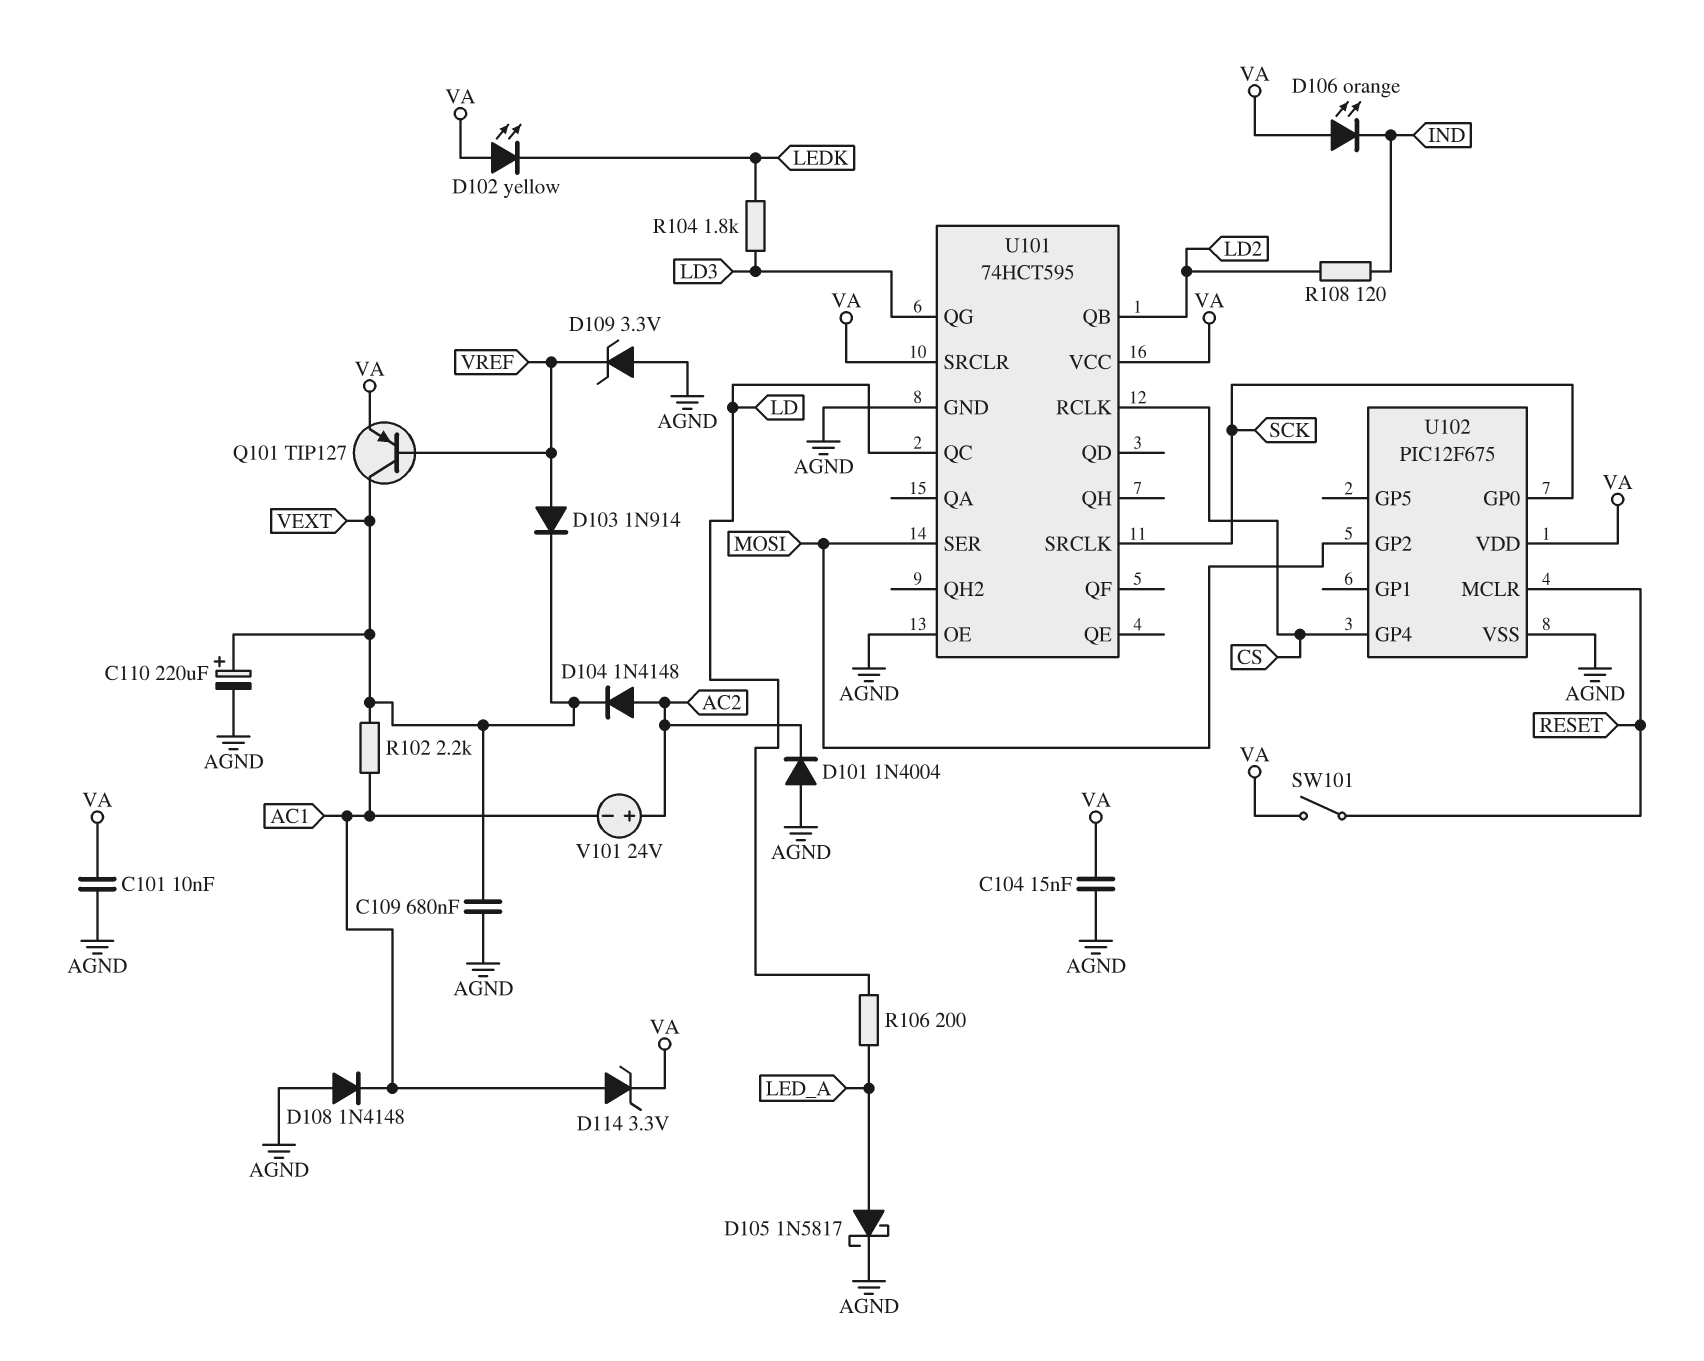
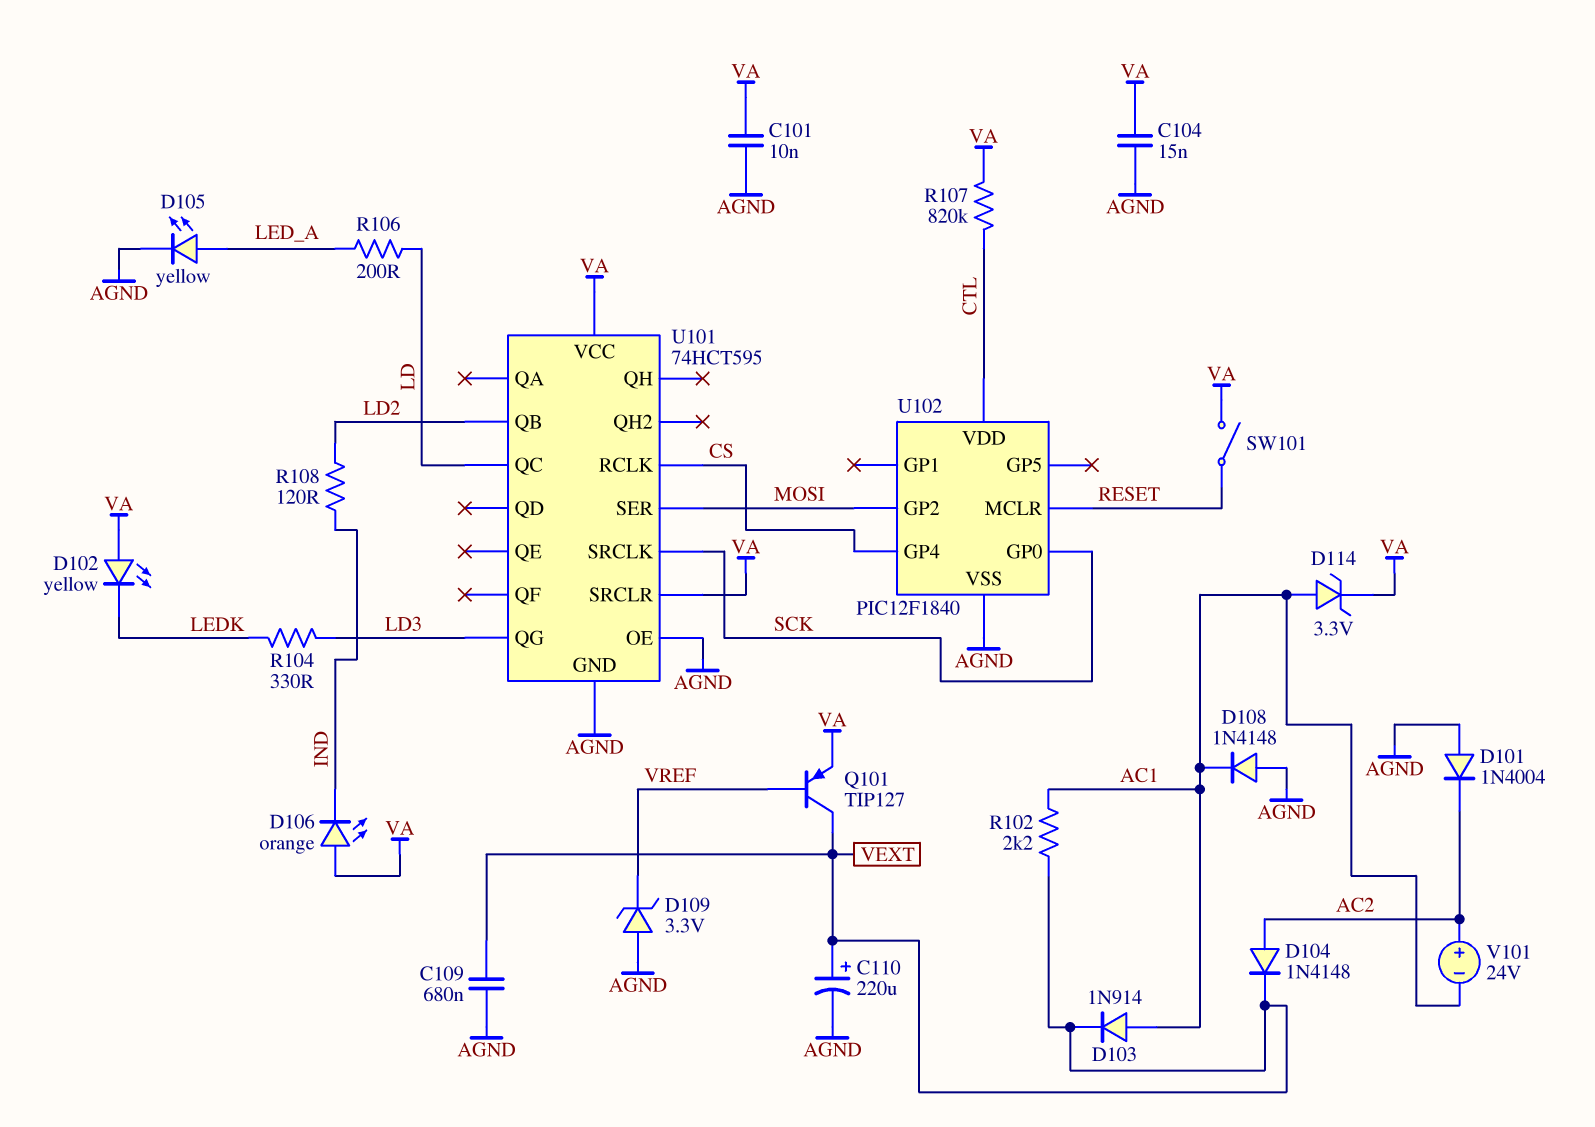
D103: diode 1N914 (A VREF, K VEXT) -> diode 1N914 (A AC1, K VEXT)
D105: schottky 1N5817 (A LED_A, K AGND) -> LED yellow (A LED_A, K AGND)
R104: 1.8k (LD3, LEDK) -> 330 (LD3, LEDK)
R107: none -> 820k (CTL, VA)
U102: PIC12F675 -> PIC12F1840
U102 pin VDD: VA -> CTL

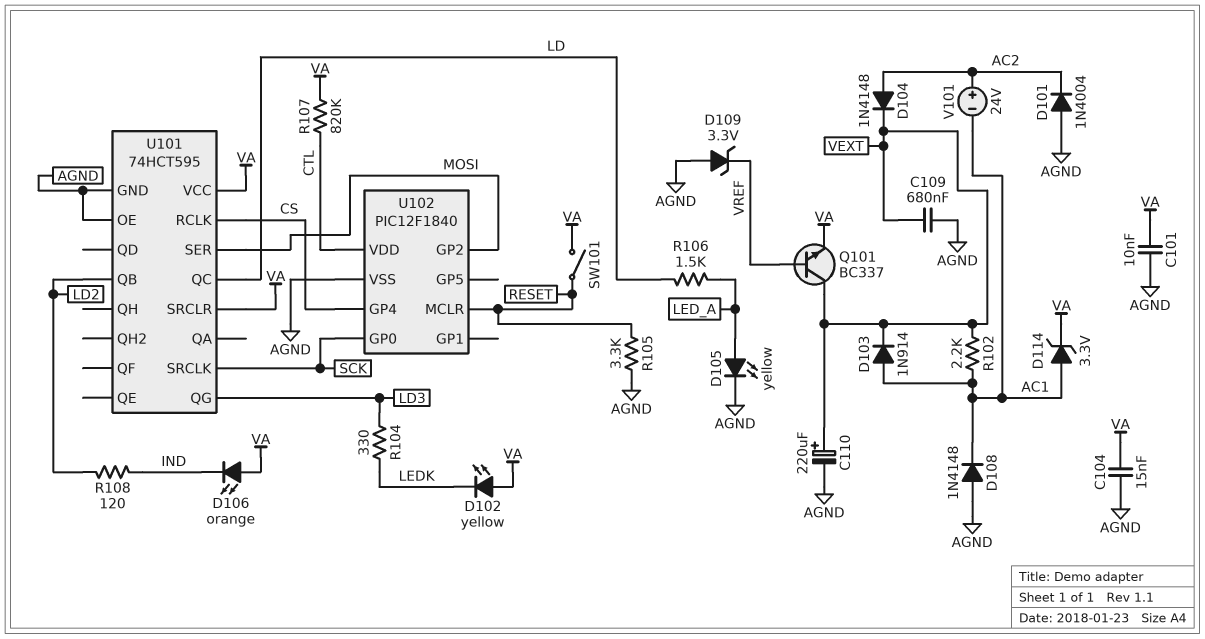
Q101: PNP TIP127 (B VREF, C VEXT, E VA) -> NPN BC337 (B VREF, C VEXT, E VA)
R105: none -> 3.3k (AGND, RESET)
R106: 200 (LD, LED_A) -> 1.5k (LD, LED_A)

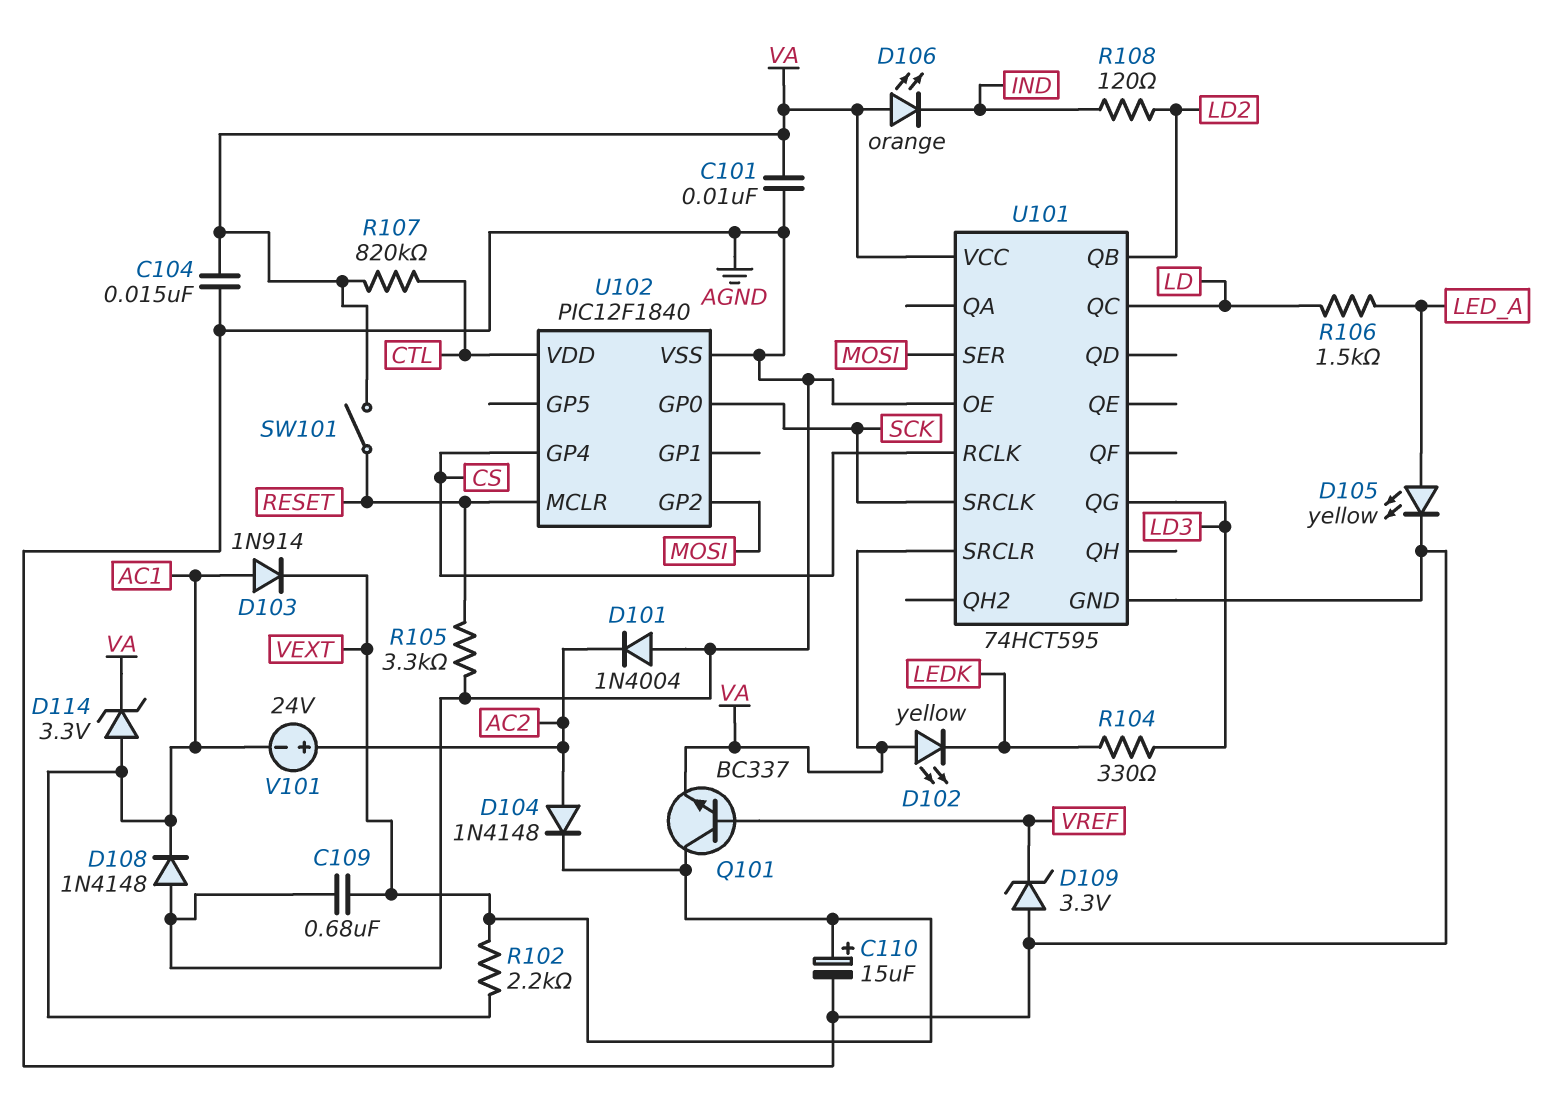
C110: 220uF (plus VEXT, minus AGND) -> 15uF (plus VEXT, minus AGND)

